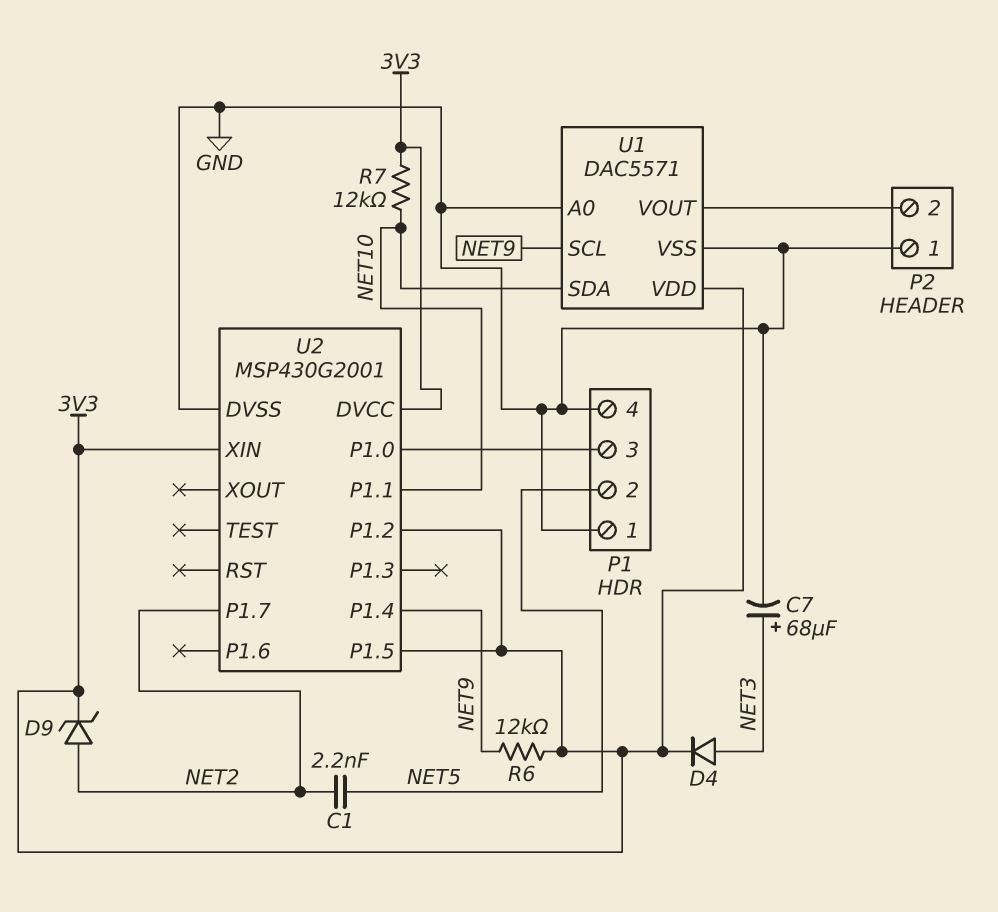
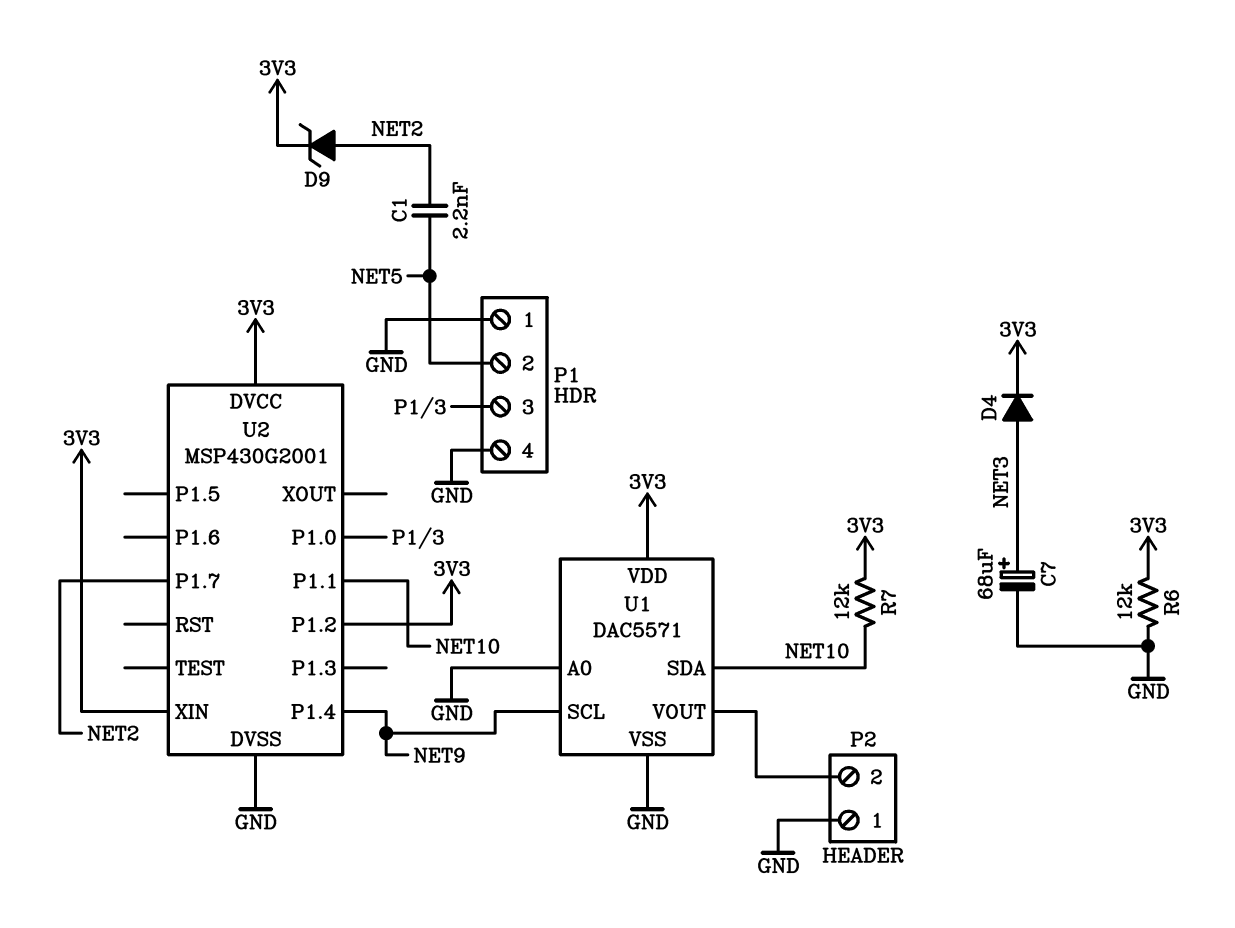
R6: 12k (3V3, NET9) -> 12k (3V3, GND)
U2 pin P1.5: 3V3 -> none

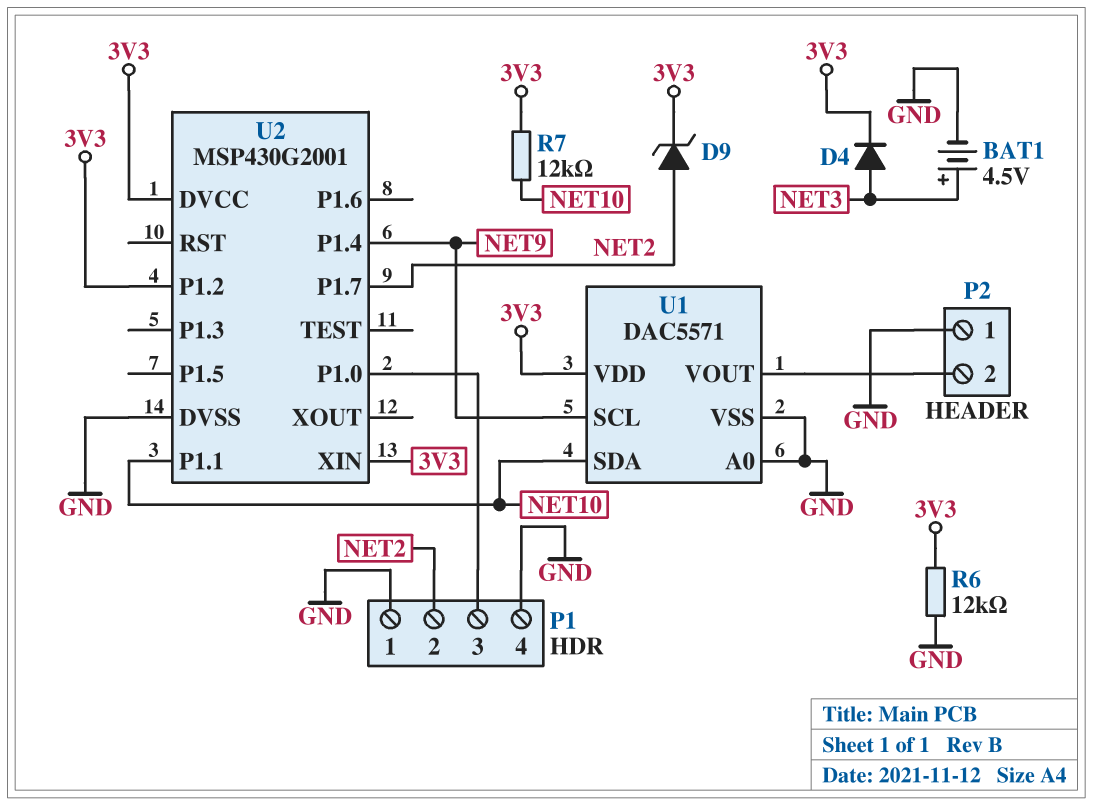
BAT1: none -> 4.5V (plus NET3, minus GND)
C1: 2.2nF (NET2, NET5) -> none
C7: 68uF (plus NET3, minus GND) -> none
P1 pin 2: NET5 -> NET2

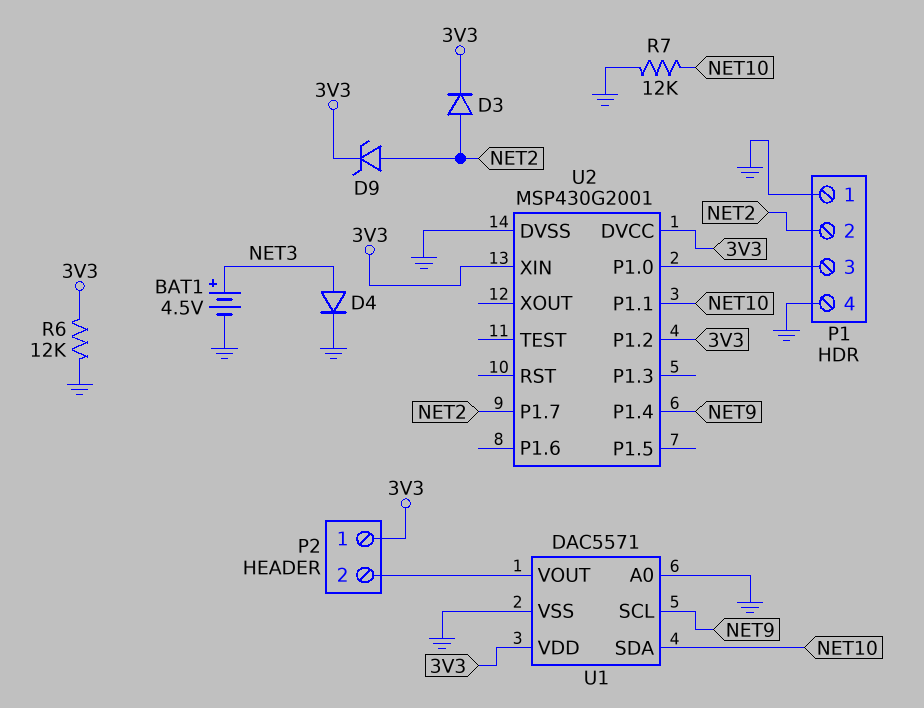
D3: none -> diode (A NET2, K 3V3)
D4: diode (A NET3, K 3V3) -> diode (A NET3, K GND)
P2 pin 1: GND -> 3V3
R7: 12k (3V3, NET10) -> 12k (GND, NET10)

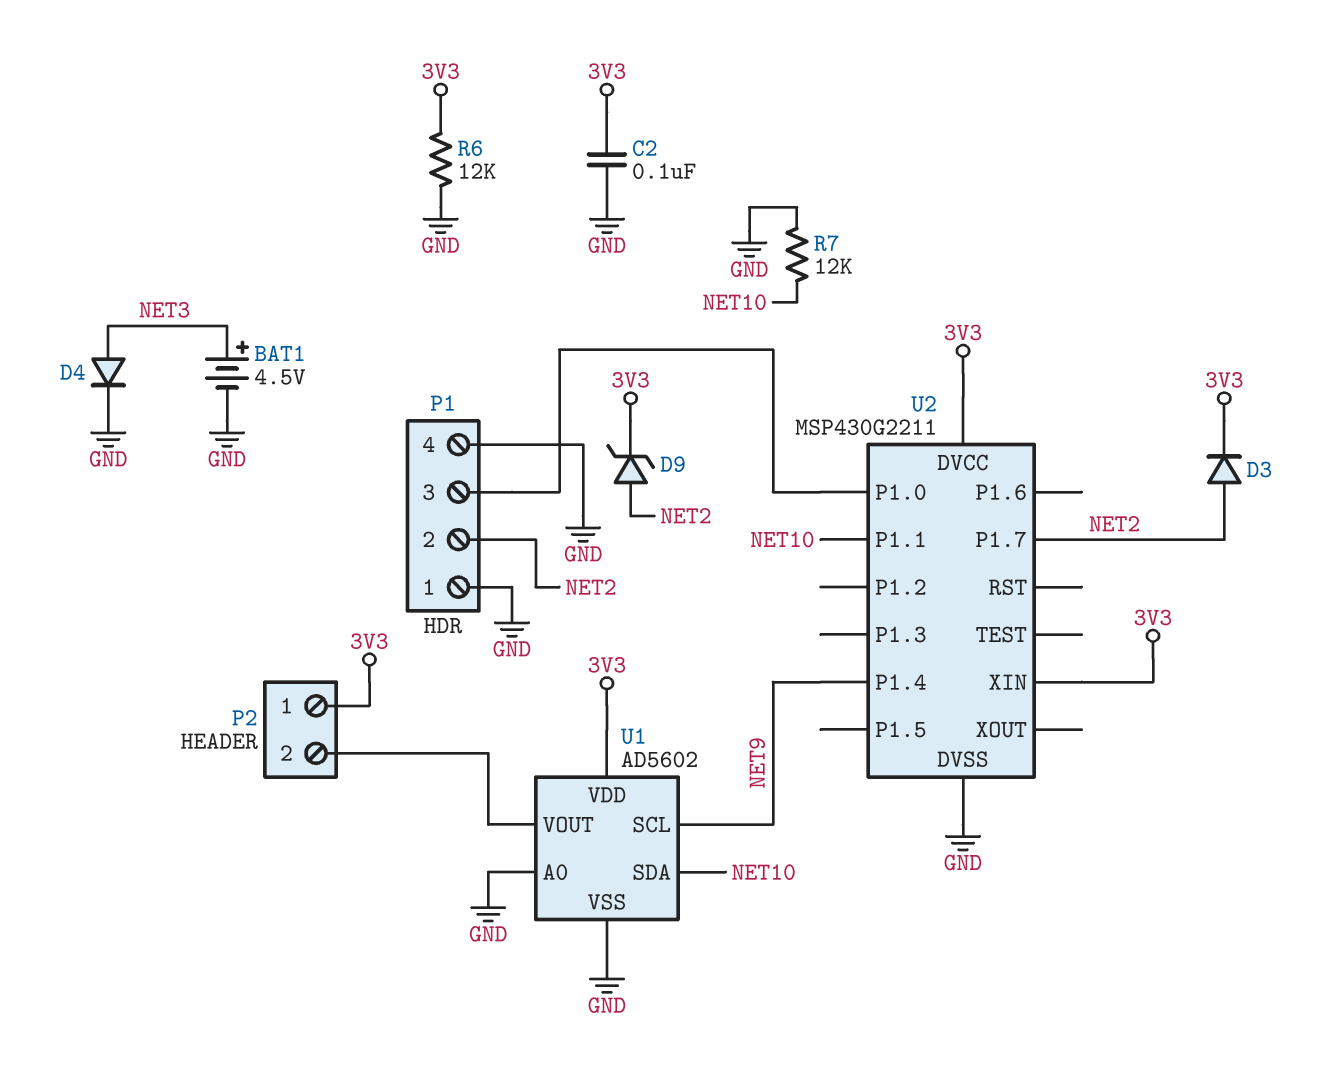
C2: none -> 100nF (3V3, GND)
U1: DAC5571 -> AD5602
U2: MSP430G2001 -> MSP430G2211
U2 pin P1.2: 3V3 -> none

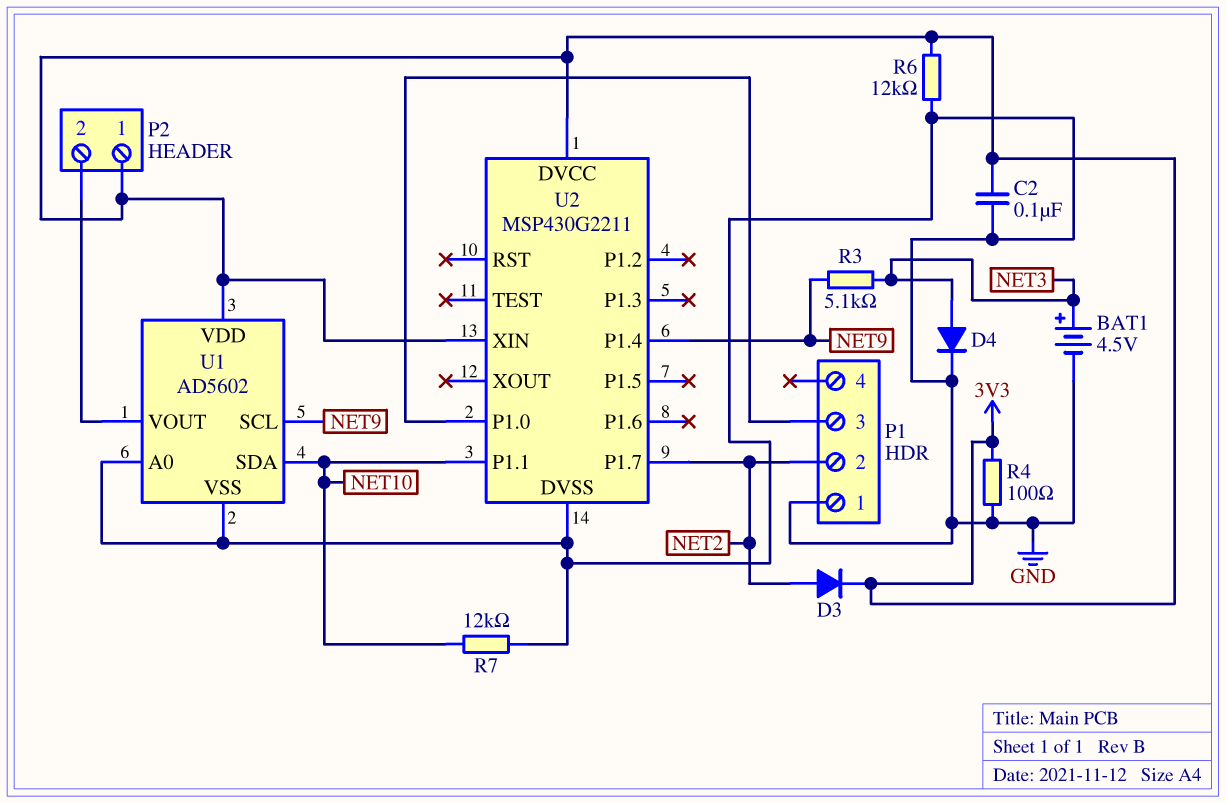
D9: zener (A NET2, K 3V3) -> none
P1 pin 4: GND -> none
R3: none -> 5.1k (NET3, NET9)
R4: none -> 100 (3V3, GND)

